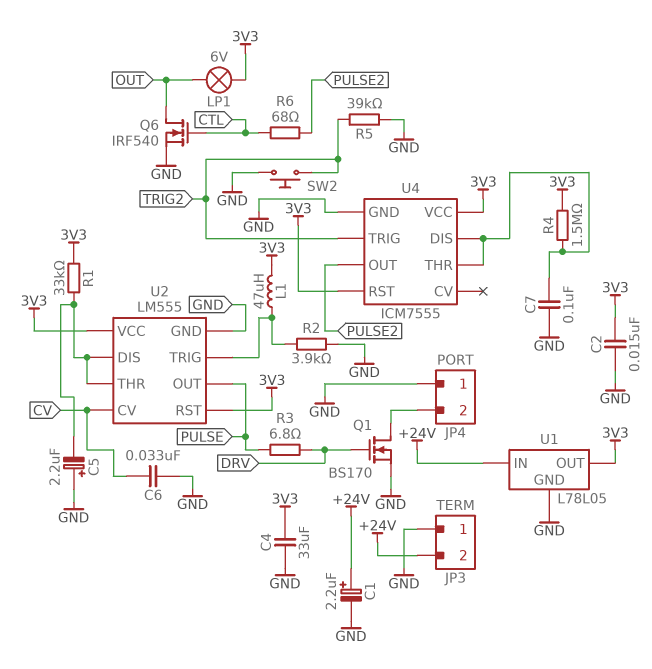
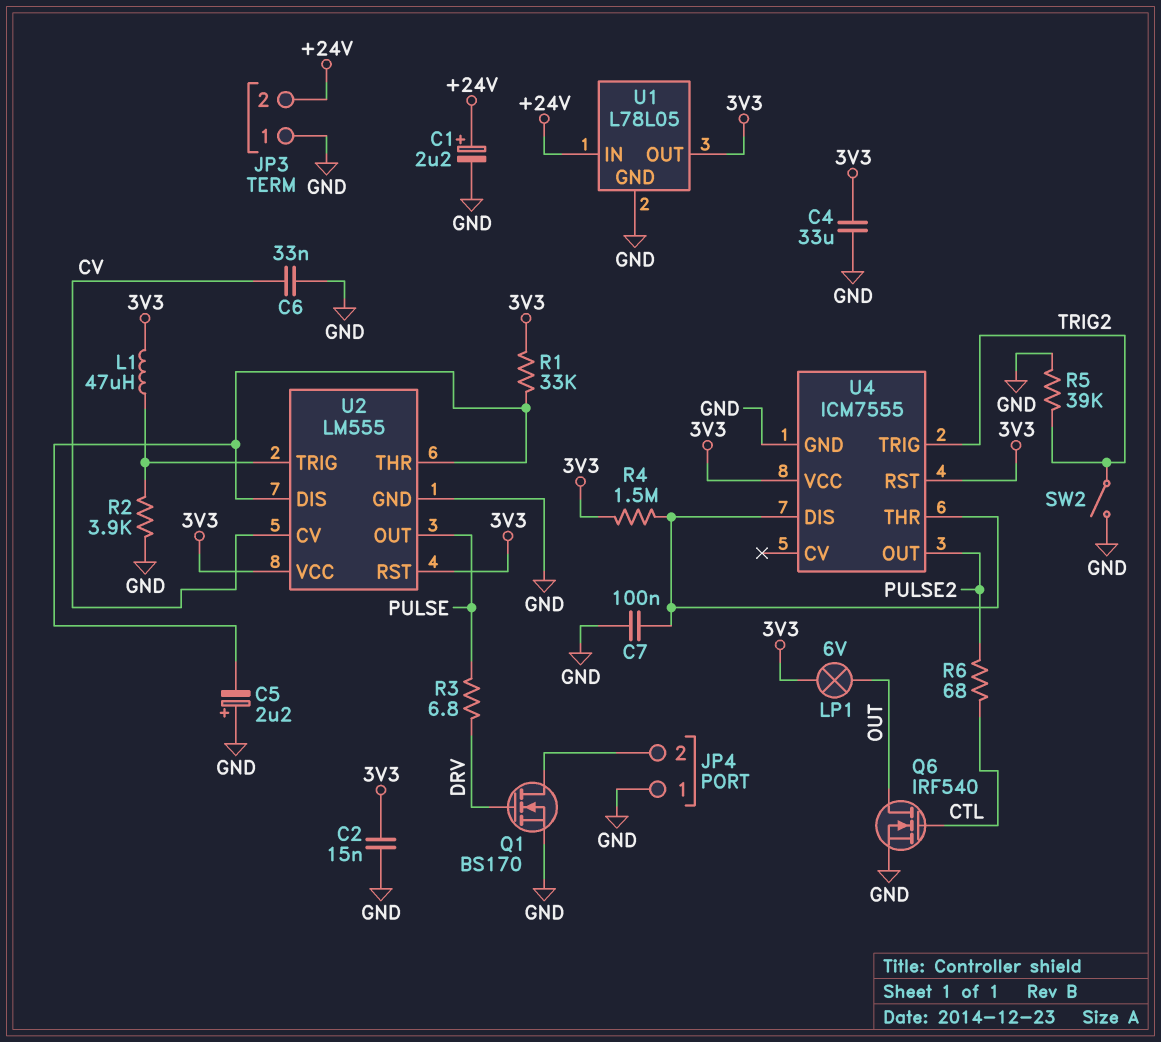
SW2: button (GND, TRIG2) -> switch (GND, TRIG2)

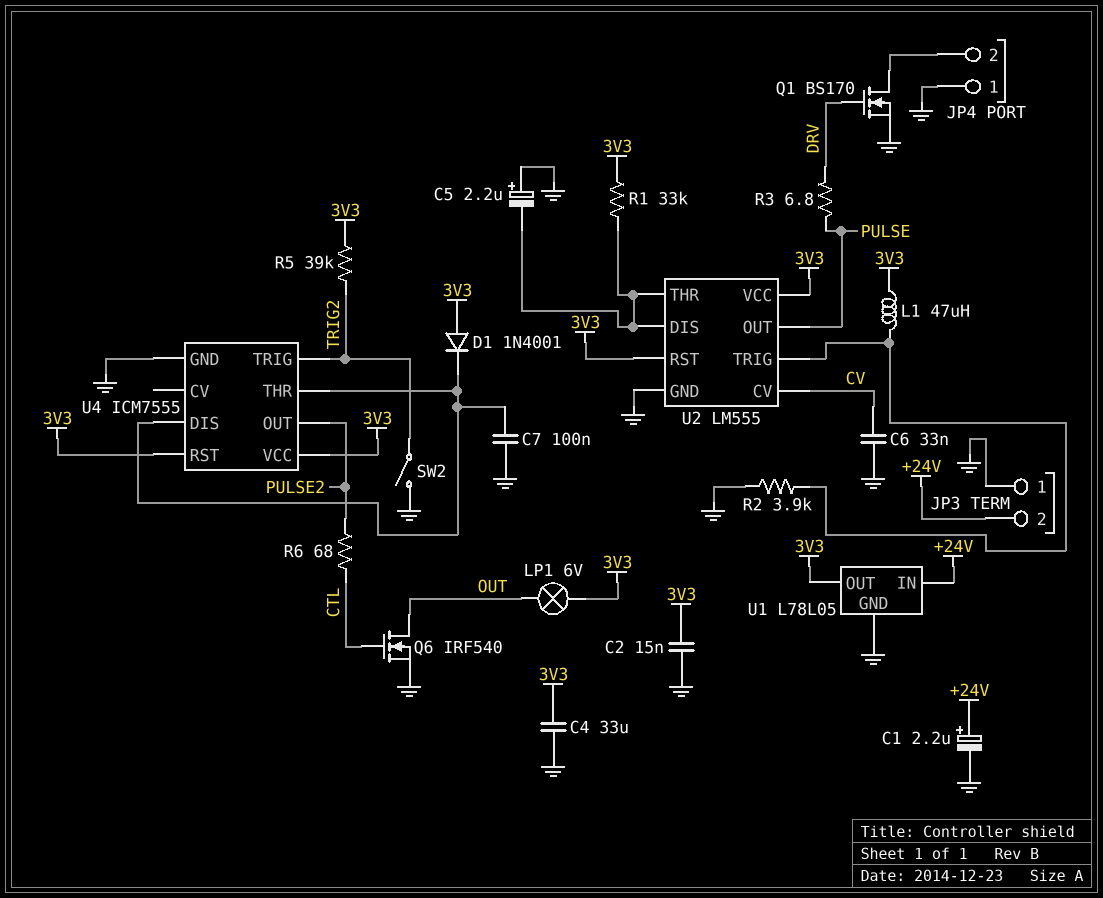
D1: none -> diode 1N4001 (A 3V3, K U4/DIS)
R4: 1.5M (3V3, U4/DIS) -> none
R5: 39k (GND, TRIG2) -> 39k (3V3, TRIG2)

